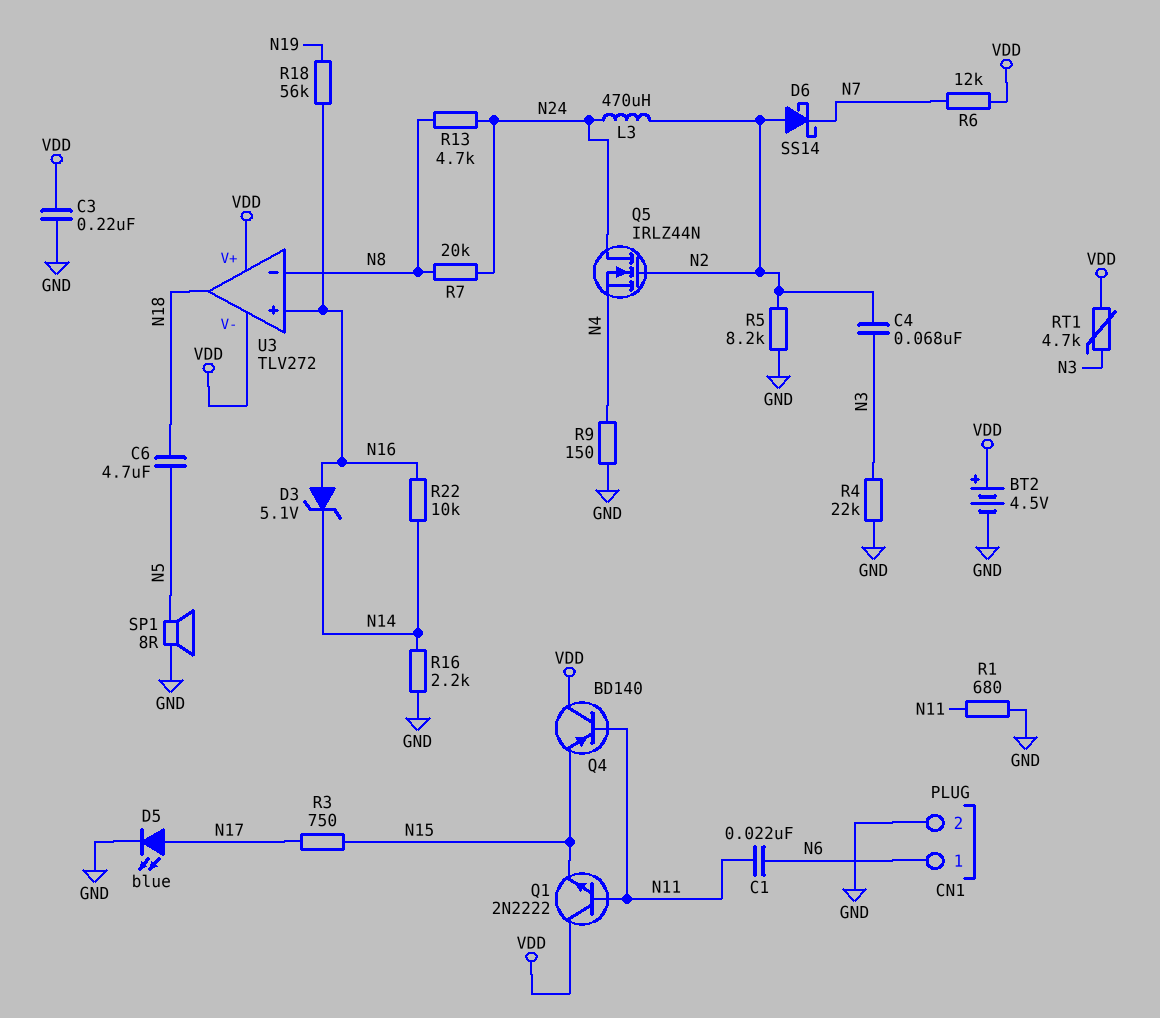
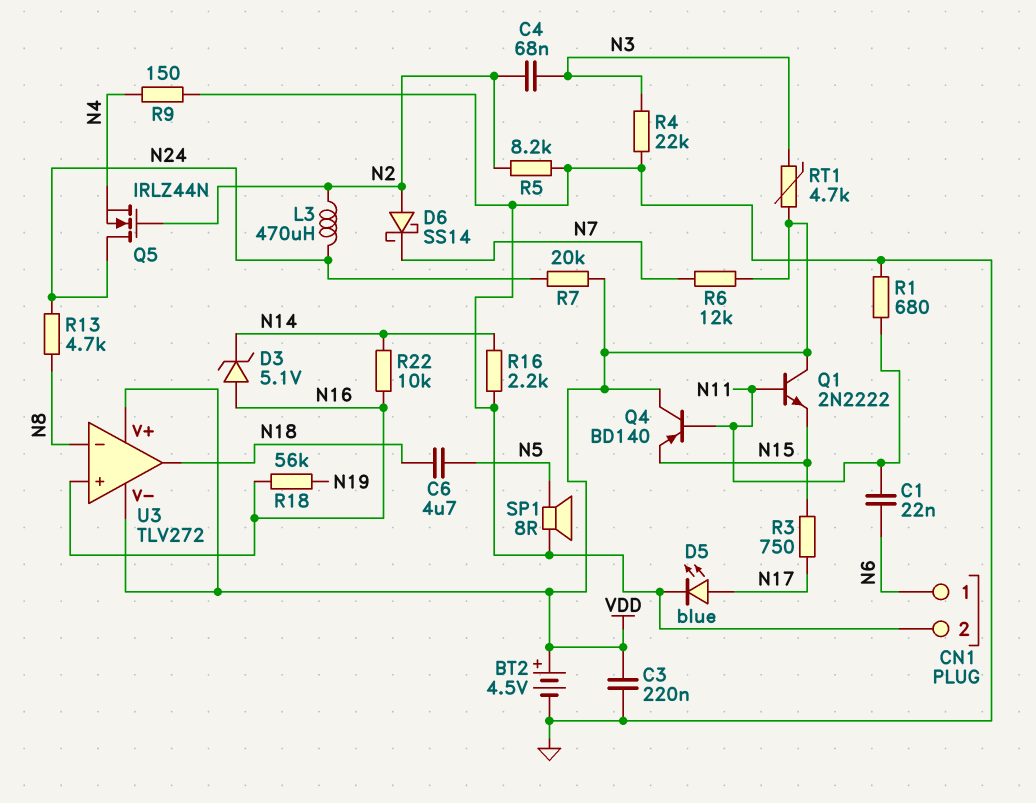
R7: 20k (N8, N24) -> 20k (N24, VDD)

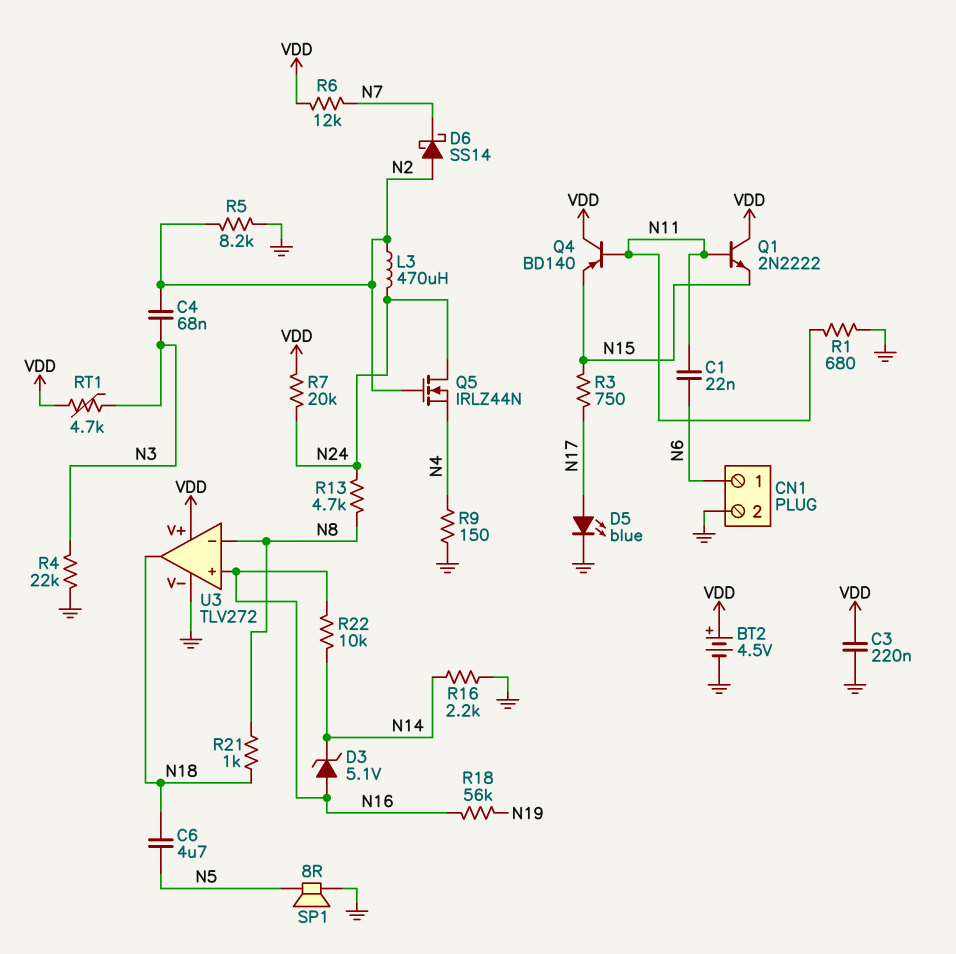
R21: none -> 1k (N8, N18)
U3 pin V-: VDD -> GND

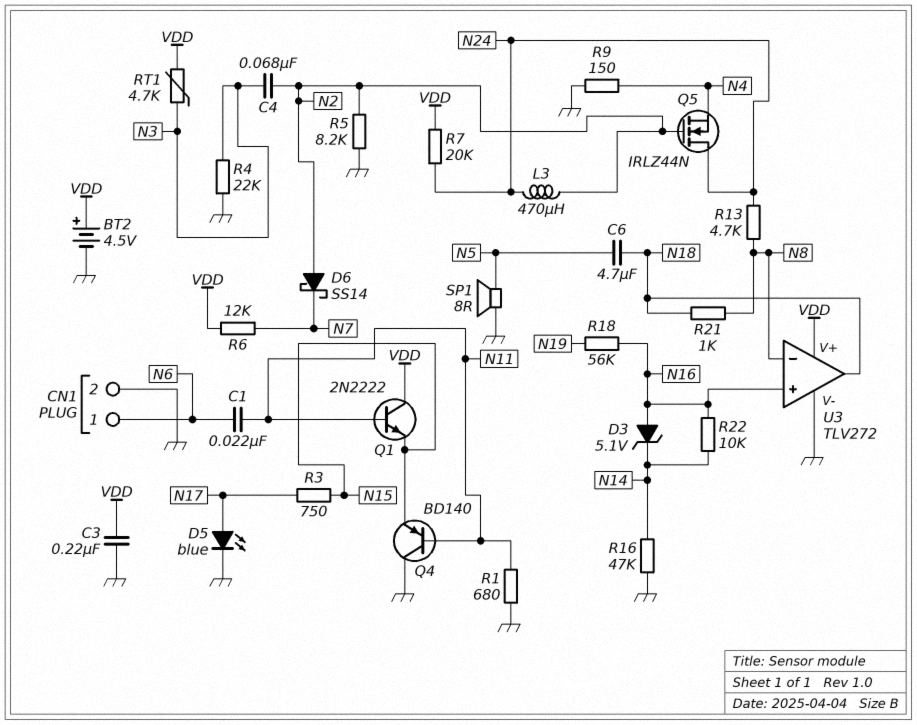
Q4: PNP BD140 (B N11, C VDD, E N15) -> PNP BD140 (B N11, C GND, E N15)
R16: 2.2k (GND, N14) -> 47k (GND, N14)

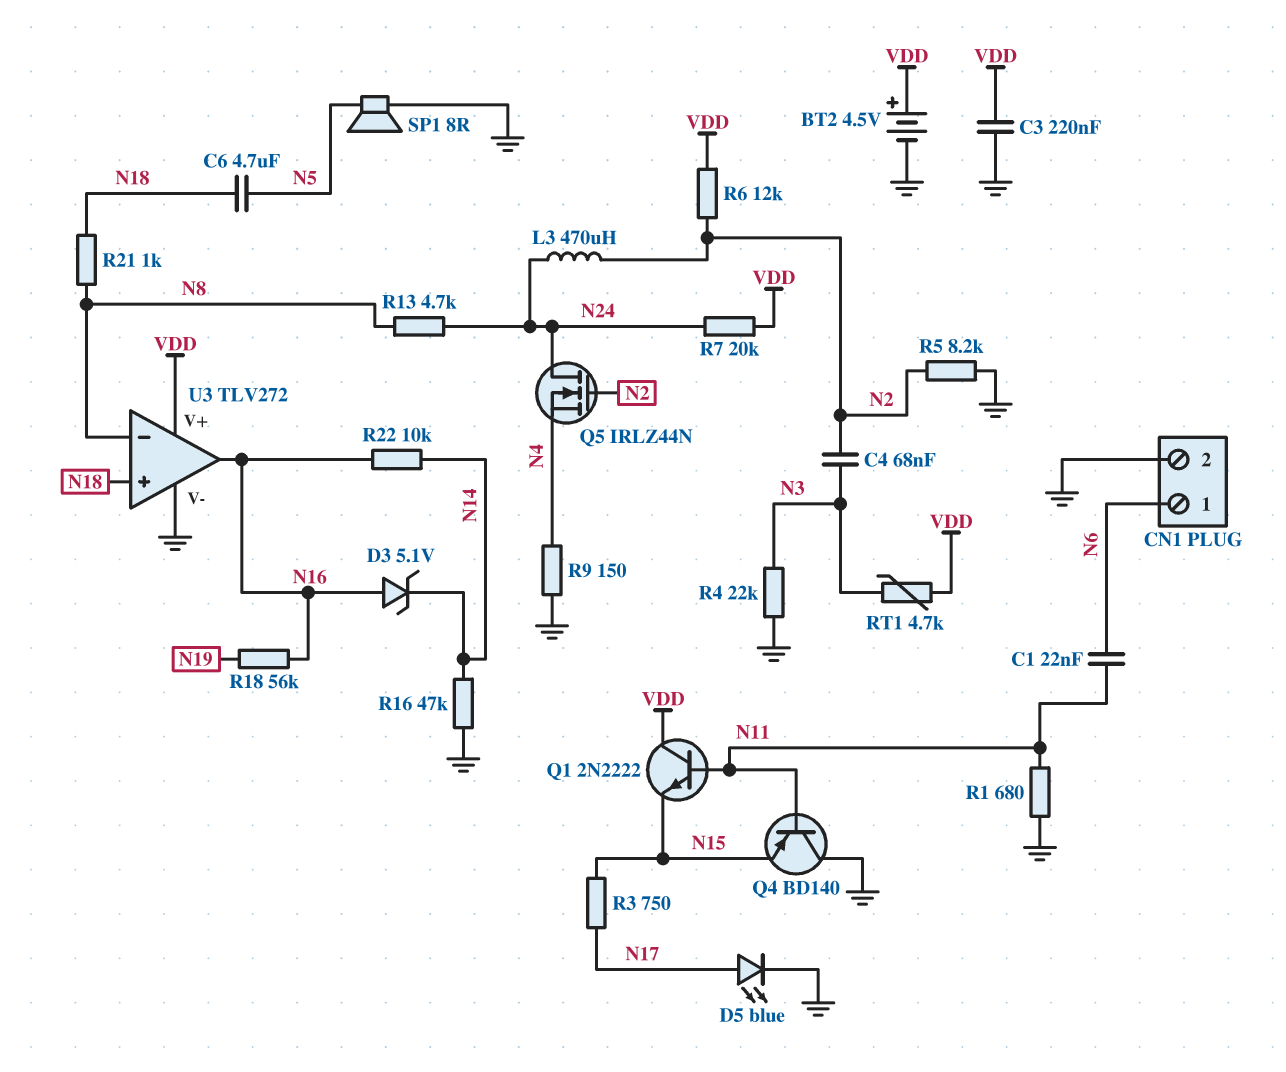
D6: schottky SS14 (A N2, K N7) -> none
R6: 12k (N7, VDD) -> 12k (N2, VDD)
U3 pin in+: N16 -> N18
U3 pin out: N18 -> N16

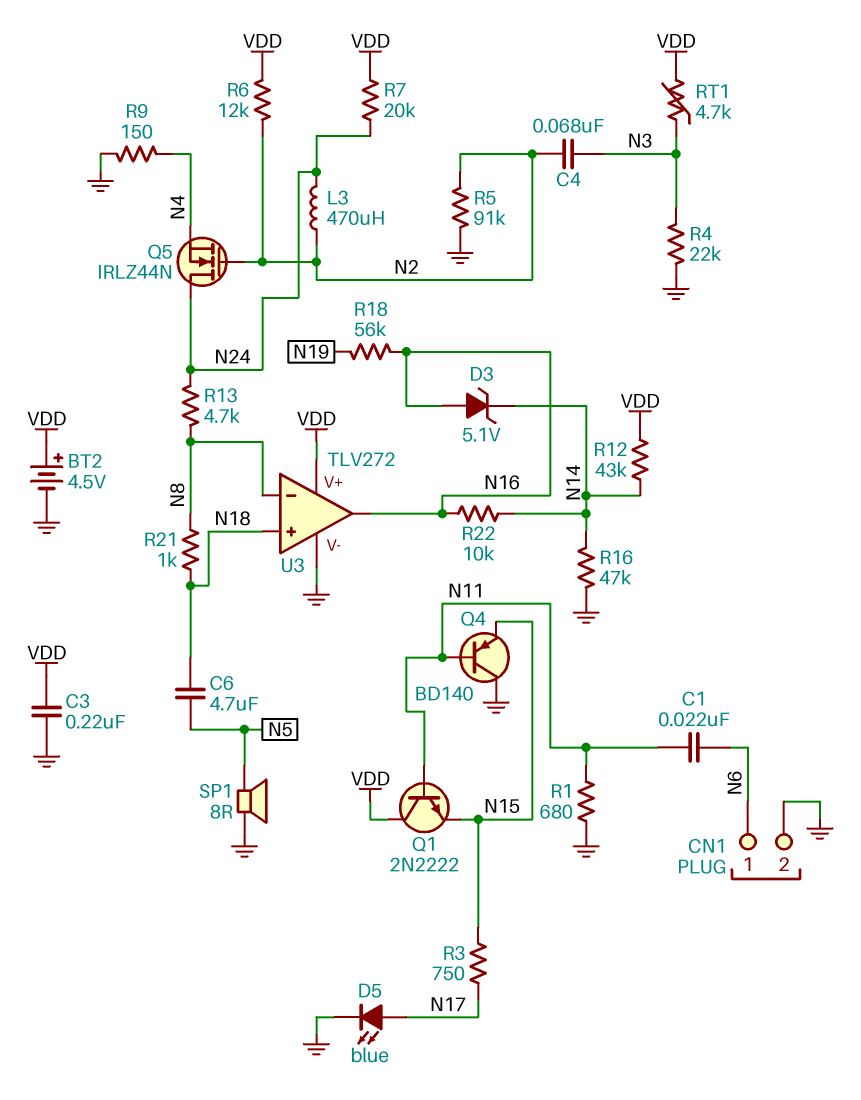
R5: 8.2k (GND, N2) -> 91k (GND, N2)
R12: none -> 43k (N14, VDD)

